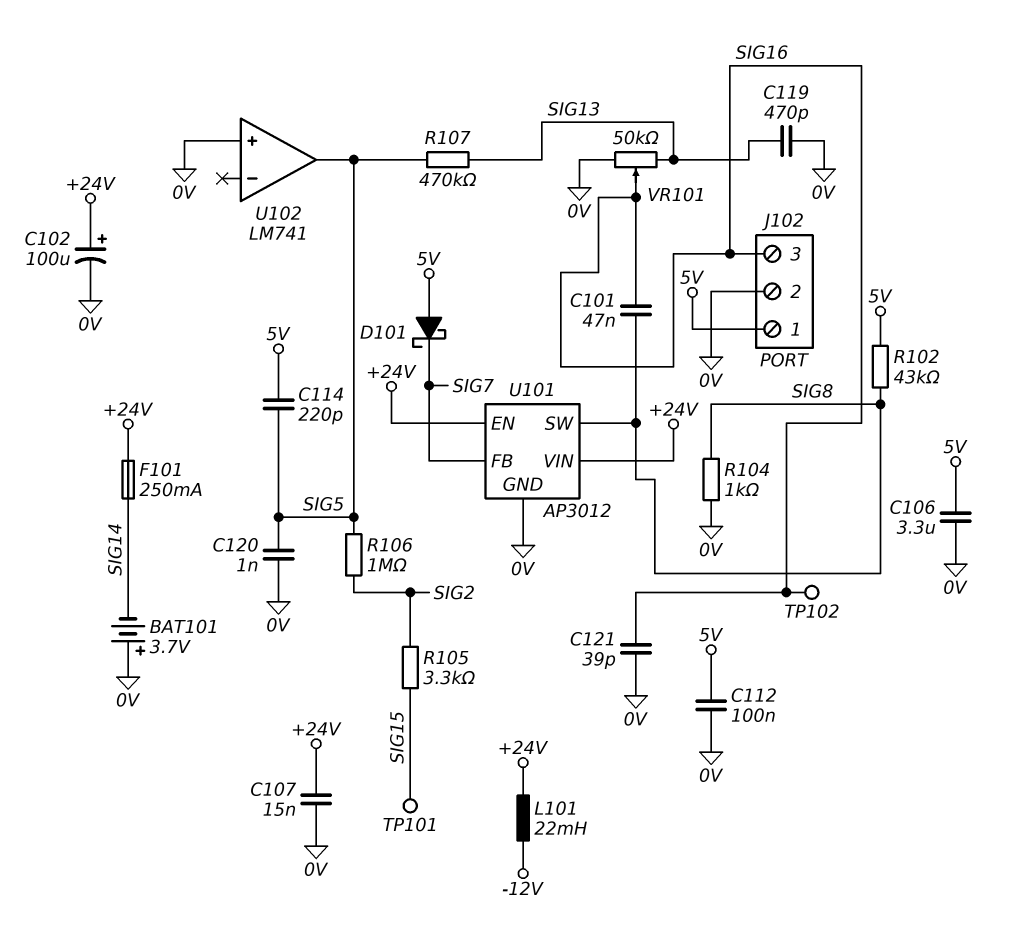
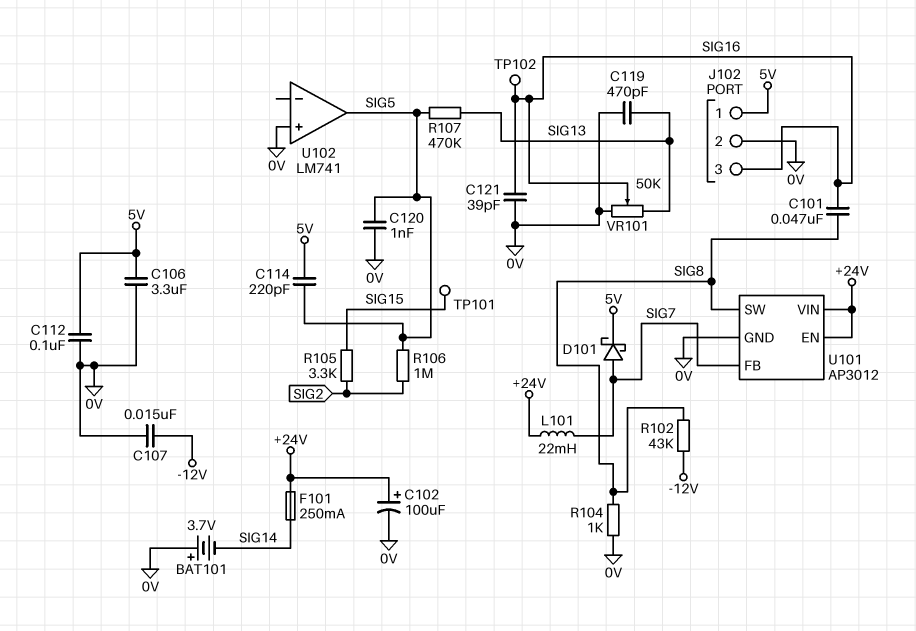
C107: 15nF (+24V, 0V) -> 15nF (-12V, 0V)
D101: schottky (A 5V, K SIG7) -> schottky (A SIG7, K 5V)
L101: 22mH (+24V, -12V) -> 22mH (+24V, SIG7)
R102: 43k (5V, SIG8) -> 43k (-12V, SIG8)

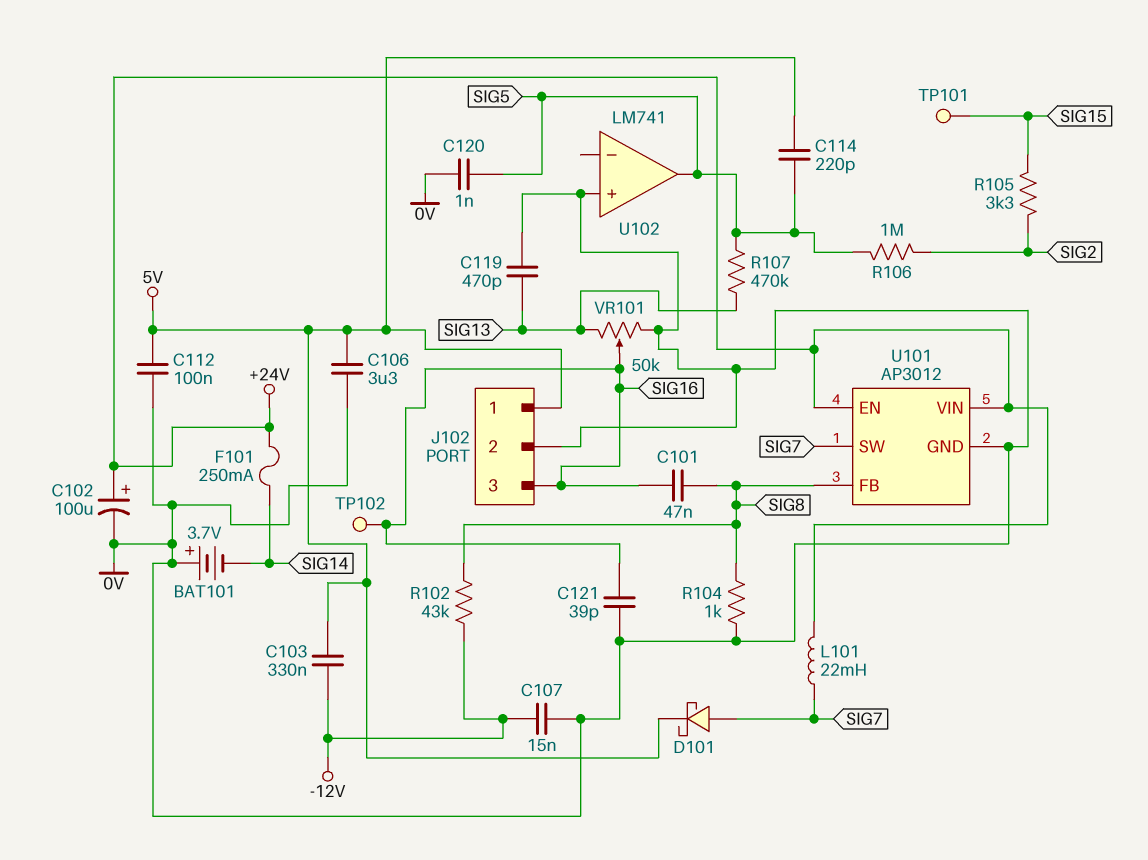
C103: none -> 330nF (-12V, 5V)
U101 pin FB: SIG7 -> SIG8
U101 pin SW: SIG8 -> SIG7

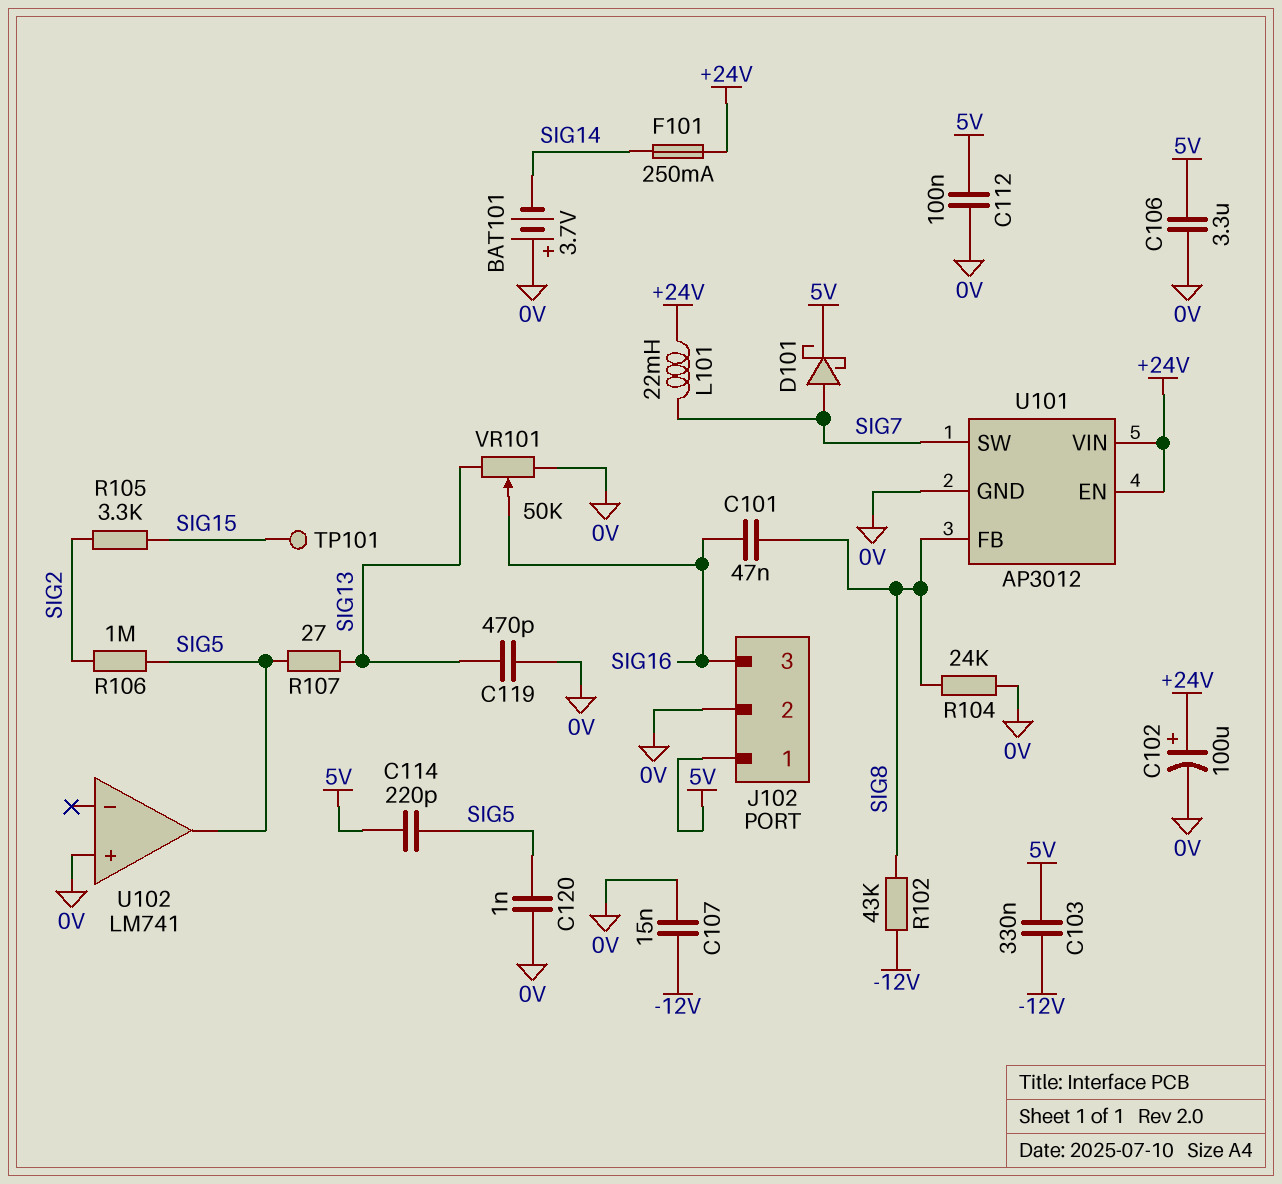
C121: 39pF (0V, SIG16) -> none
R104: 1k (0V, SIG8) -> 24k (0V, SIG8)
R107: 470k (SIG5, SIG13) -> 27 (SIG5, SIG13)
TP102: test point (SIG16) -> none

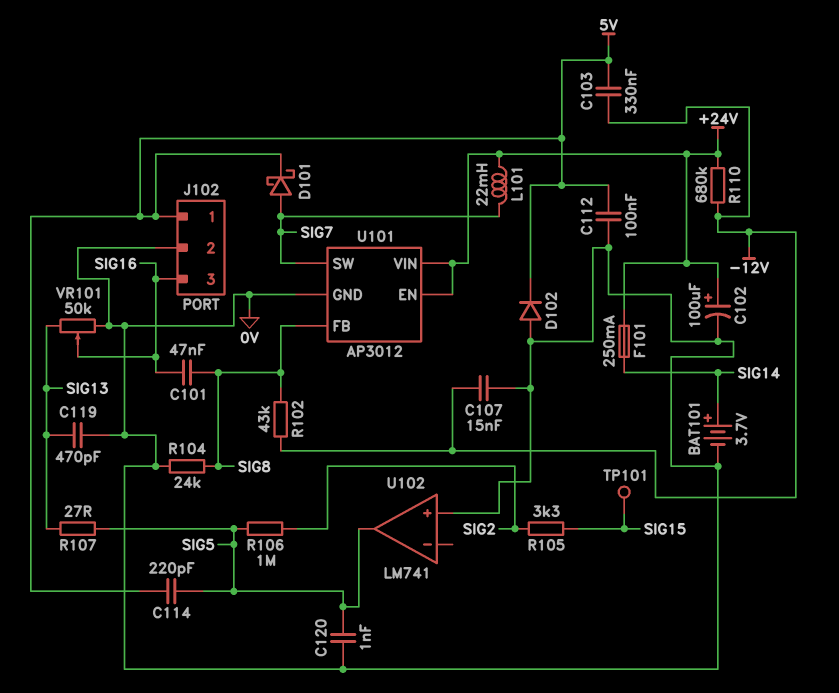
BAT101: 3.7V (plus 0V, minus SIG14) -> 3.7V (plus SIG14, minus 0V)
C106: 3.3uF (0V, 5V) -> none
D102: none -> diode (A 0V, K 5V)
R110: none -> 680k (+24V, -12V)

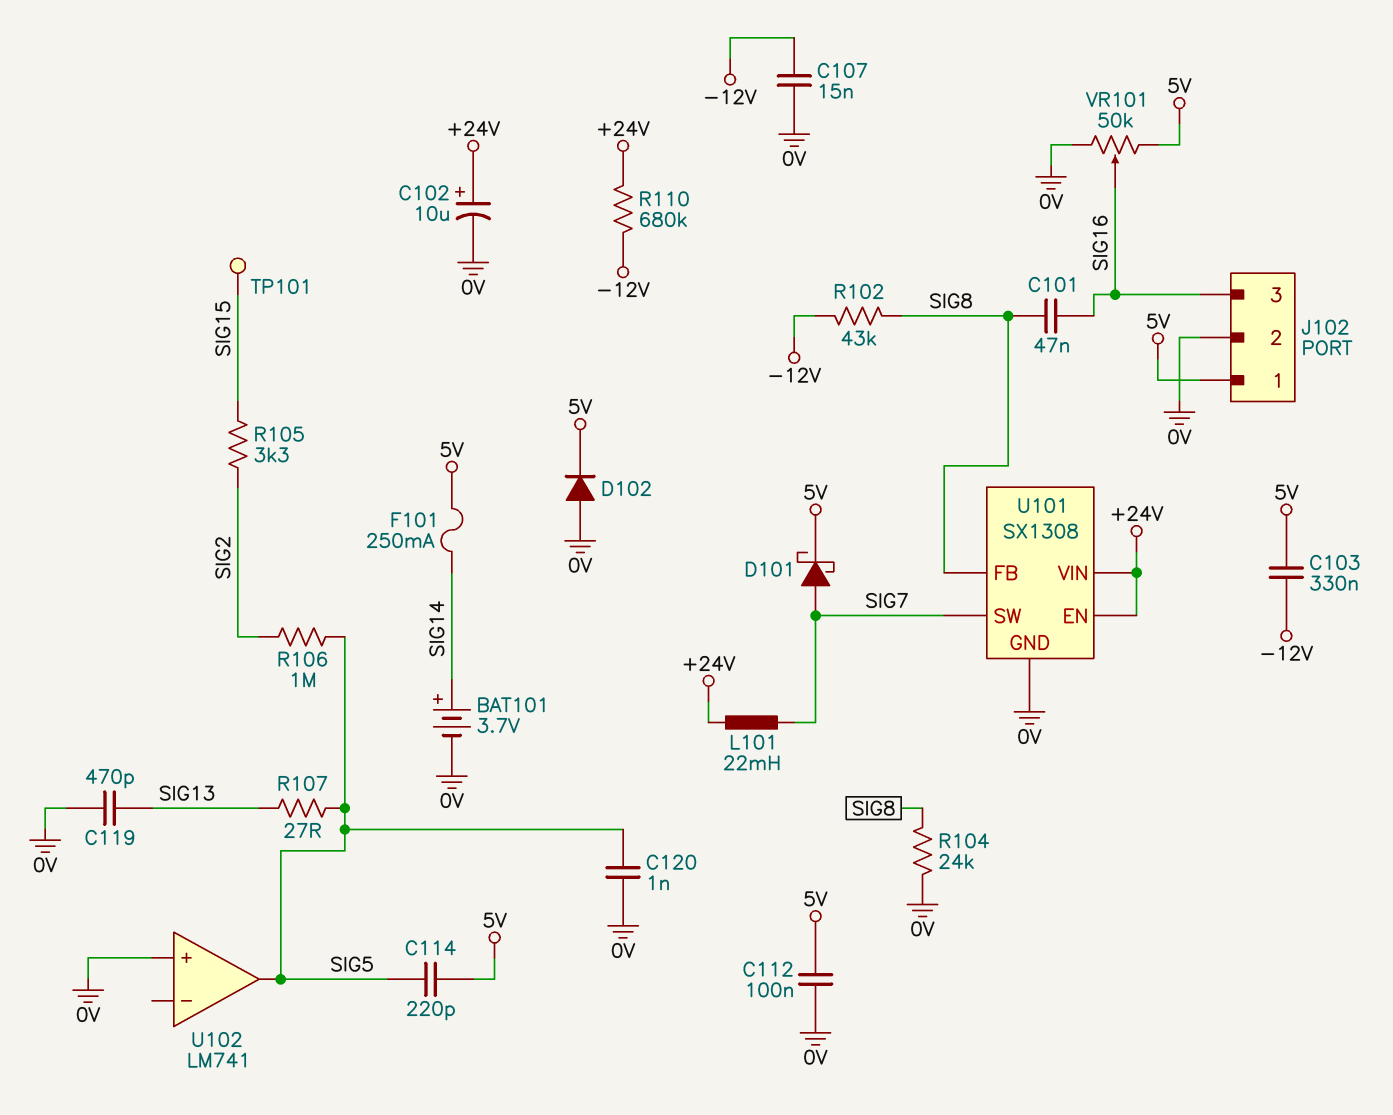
C102: 100uF (plus +24V, minus 0V) -> 10uF (plus +24V, minus 0V)
F101: 250mA (+24V, SIG14) -> 250mA (5V, SIG14)
U101: AP3012 -> SX1308
VR101: 50k (0V, SIG13, wiper SIG16) -> 50k (0V, 5V, wiper SIG16)

